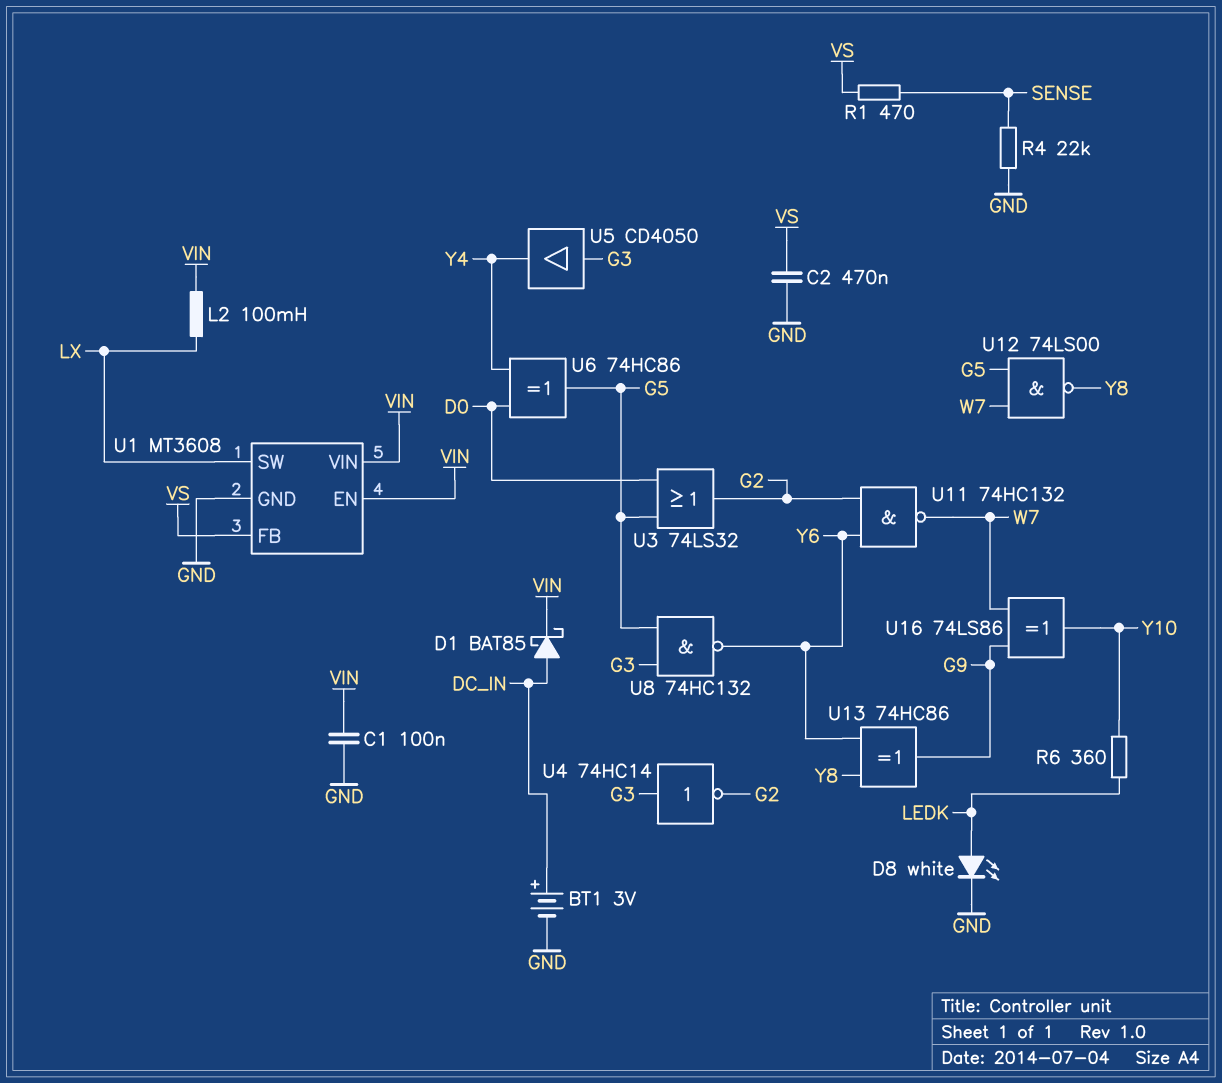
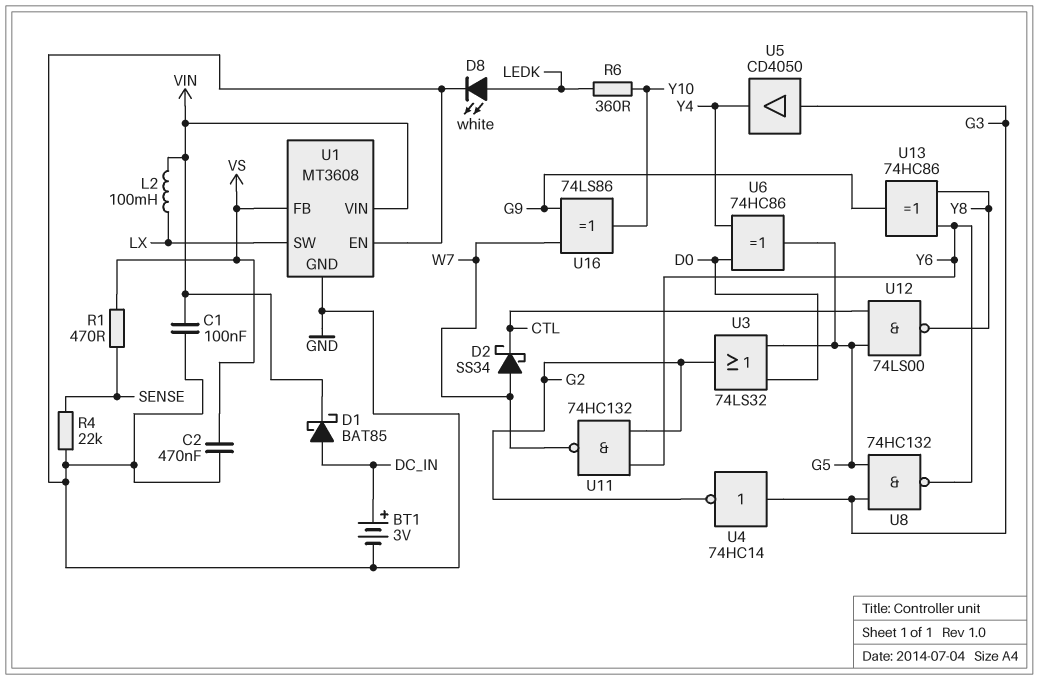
D2: none -> schottky SS34 (A W7, K CTL)
U1 pin EN: VIN -> GND
U12: NAND 74LS00 (in G5, in W7, out Y8) -> NAND 74LS00 (in CTL, in G5, out Y8)

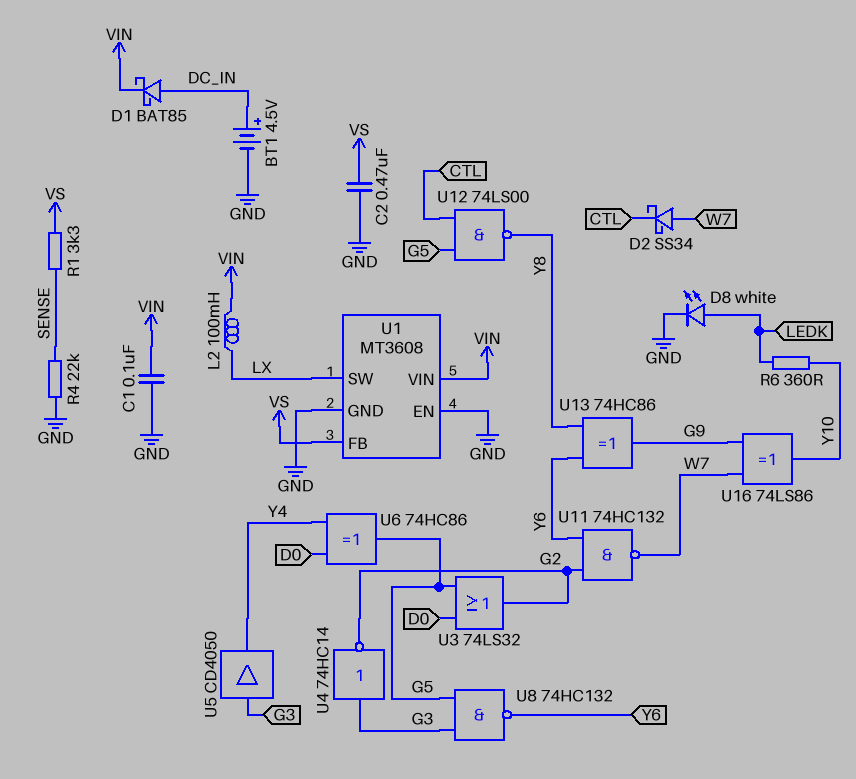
BT1: 3V (plus DC_IN, minus GND) -> 4.5V (plus DC_IN, minus GND)
R1: 470 (SENSE, VS) -> 3.3k (SENSE, VS)

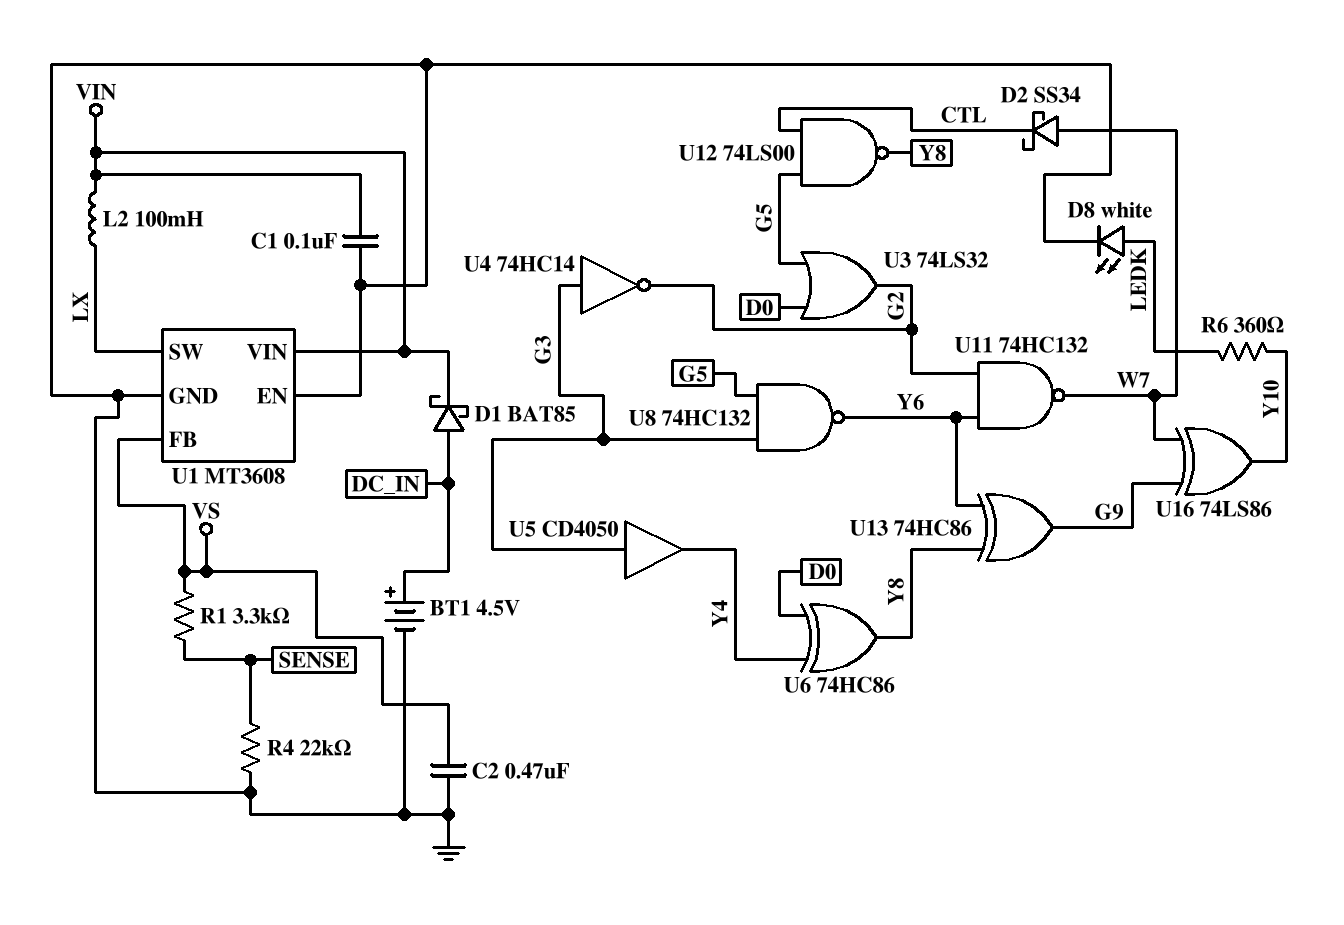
U6: XOR 74HC86 (in D0, in Y4, out G5) -> XOR 74HC86 (in D0, in Y4, out Y8)

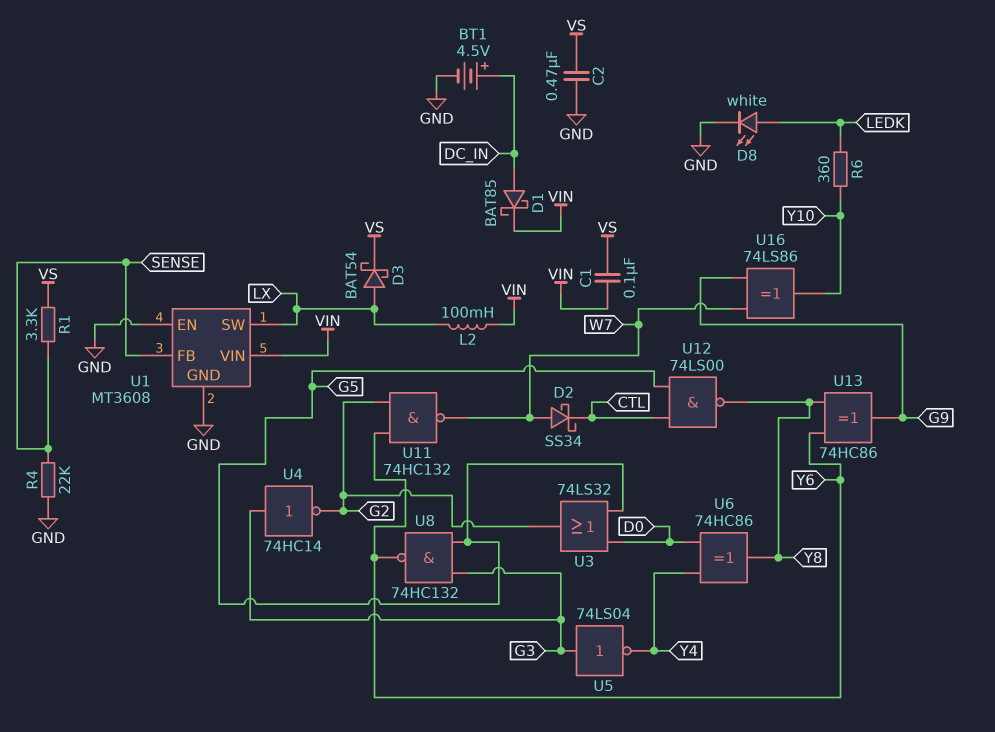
C1: 100nF (GND, VIN) -> 100nF (VIN, VS)
D3: none -> schottky BAT54 (A LX, K VS)
U1 pin FB: VS -> SENSE
U5: buffer CD4050 (in G3, out Y4) -> NOT 74LS04 (in G3, out Y4)

